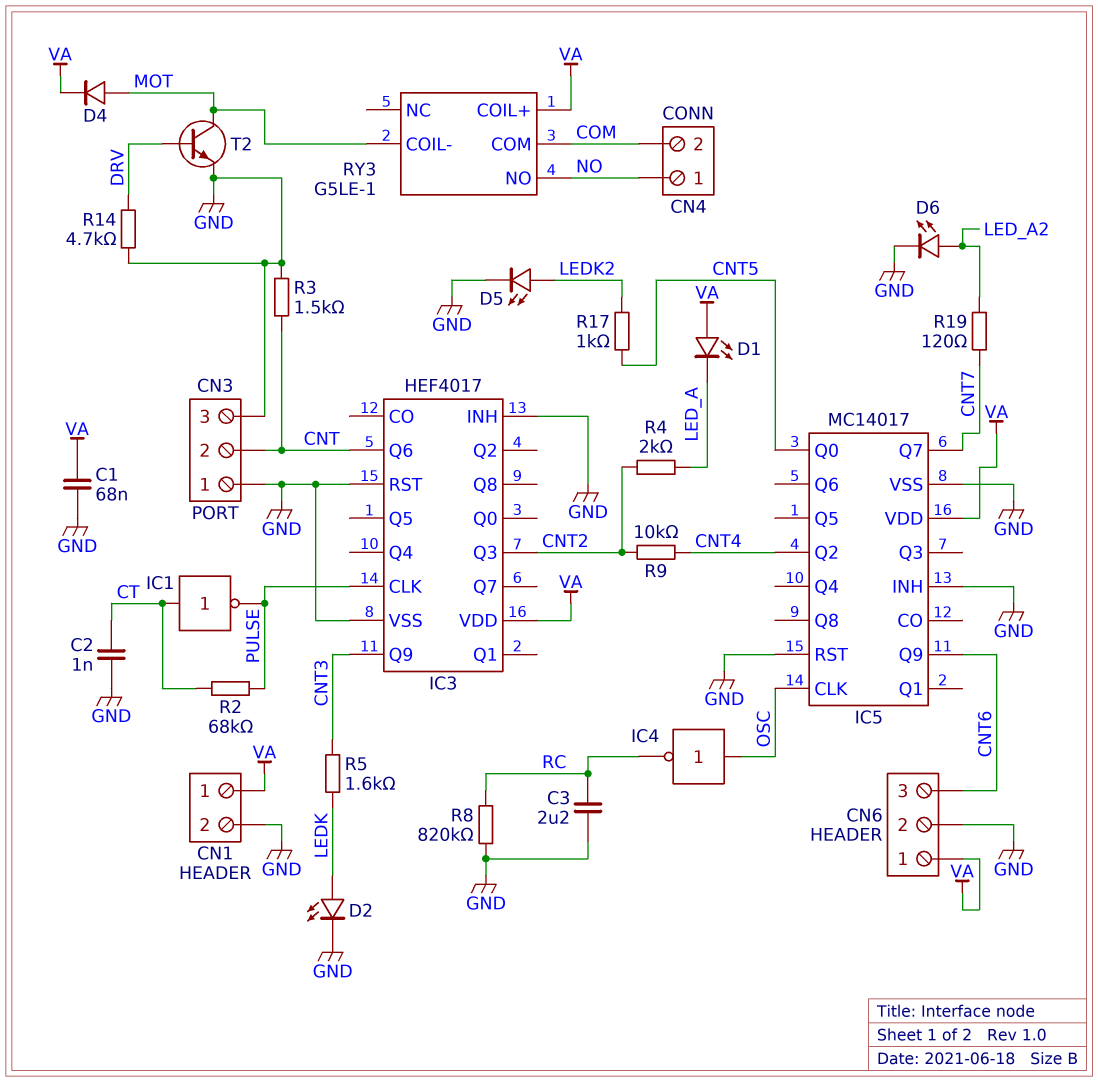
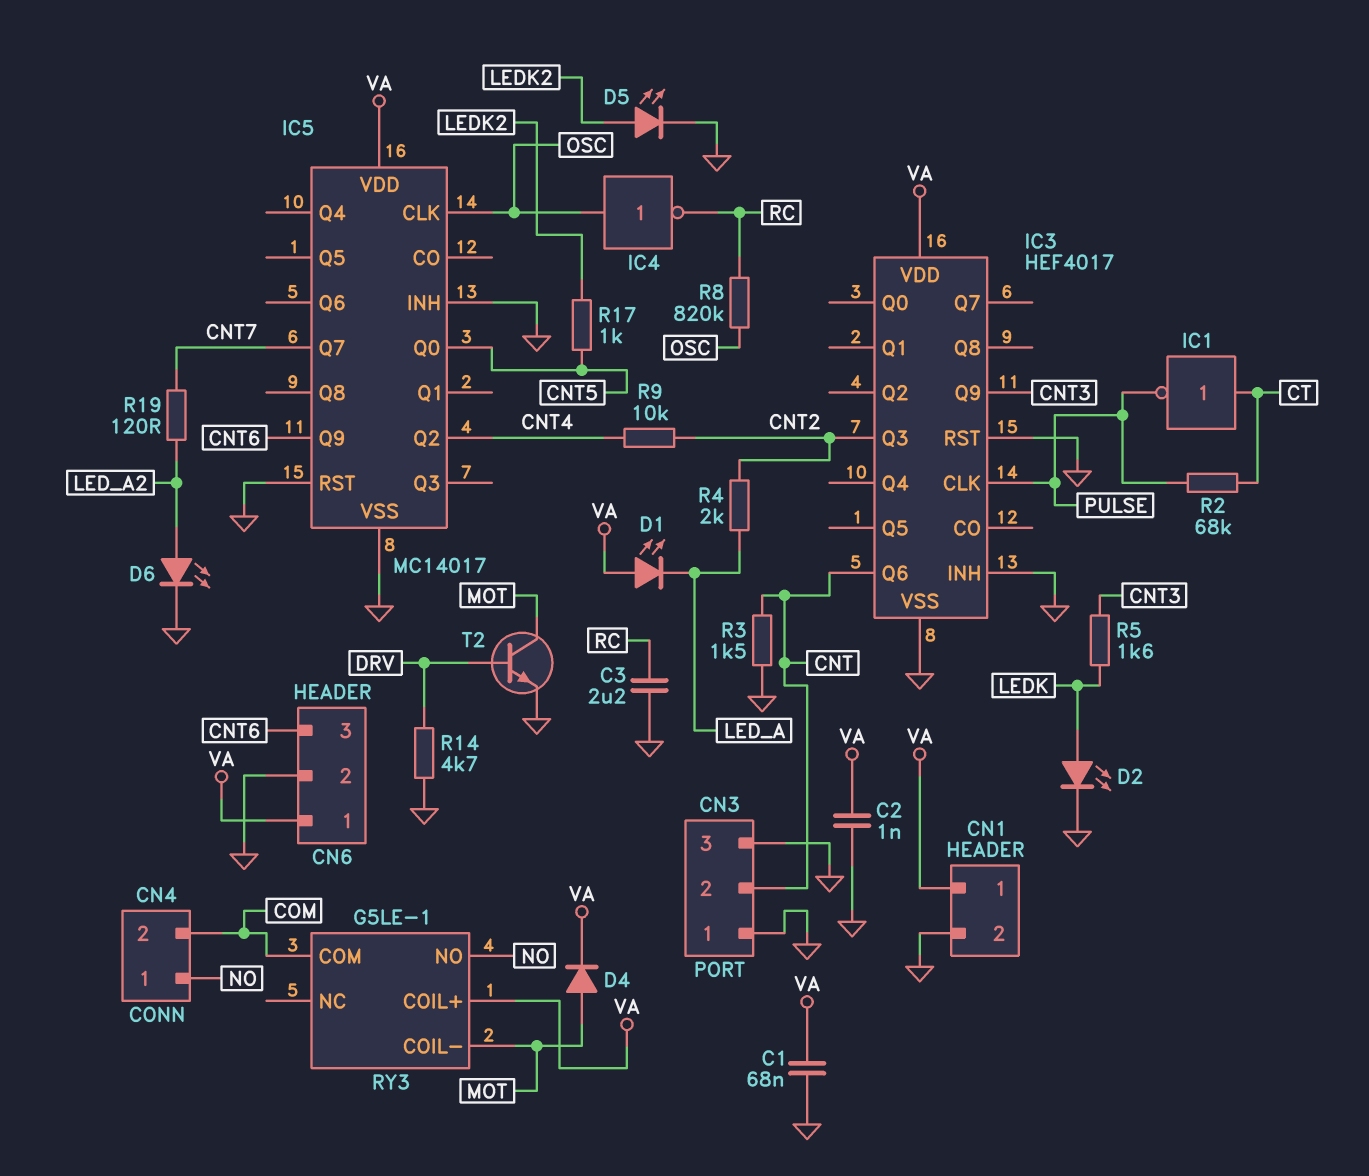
C2: 1nF (CT, GND) -> 1nF (GND, VA)
R8: 820k (GND, RC) -> 820k (OSC, RC)

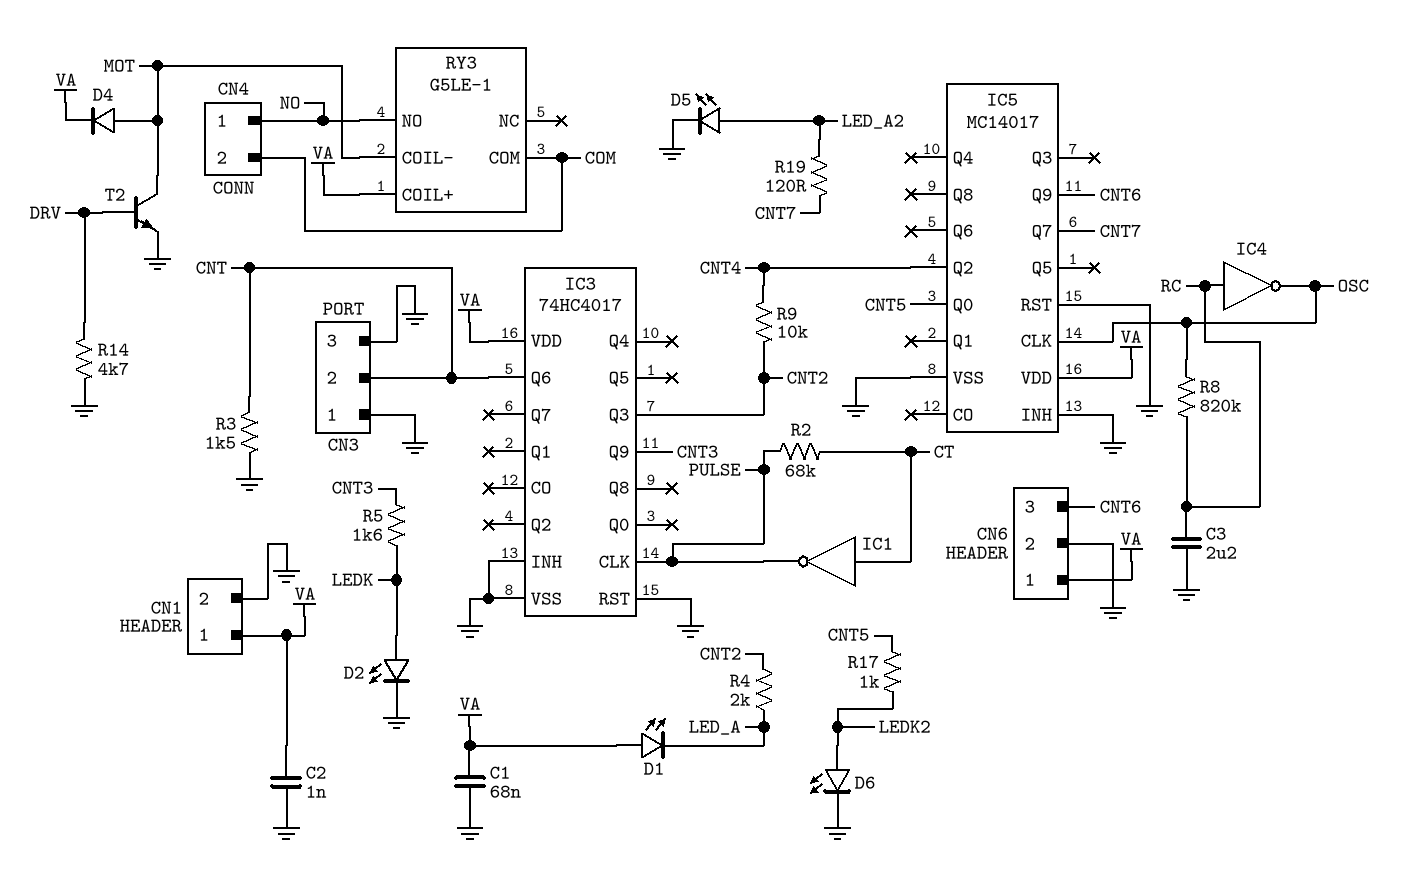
D5: LED (A LEDK2, K GND) -> LED (A LED_A2, K GND)
D6: LED (A LED_A2, K GND) -> LED (A LEDK2, K GND)
IC3: HEF4017 -> 74HC4017
IC4: NOT (in OSC, out RC) -> NOT (in RC, out OSC)

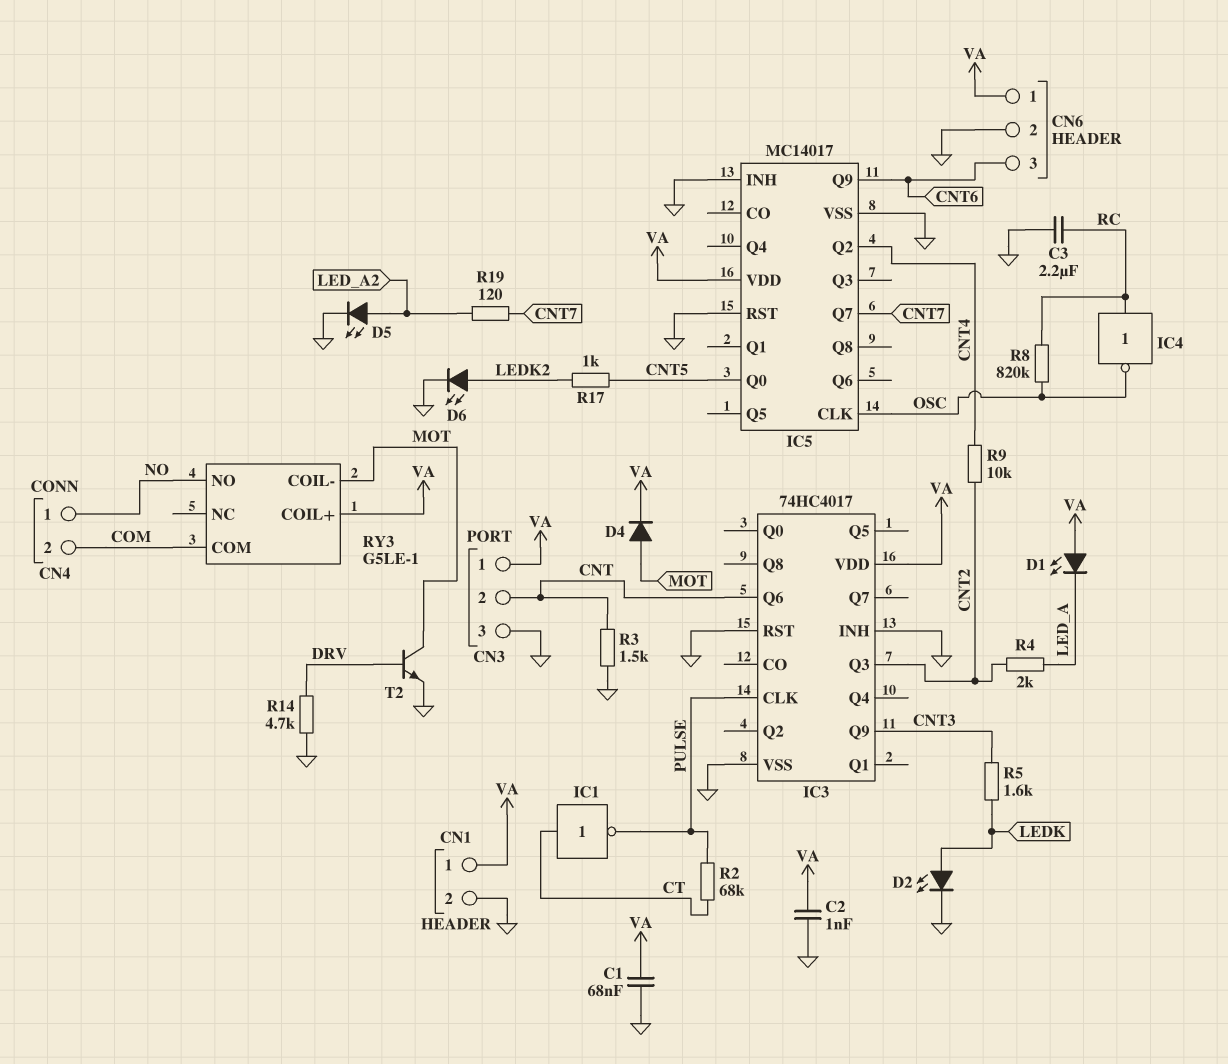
CN3 pin 1: GND -> VA

